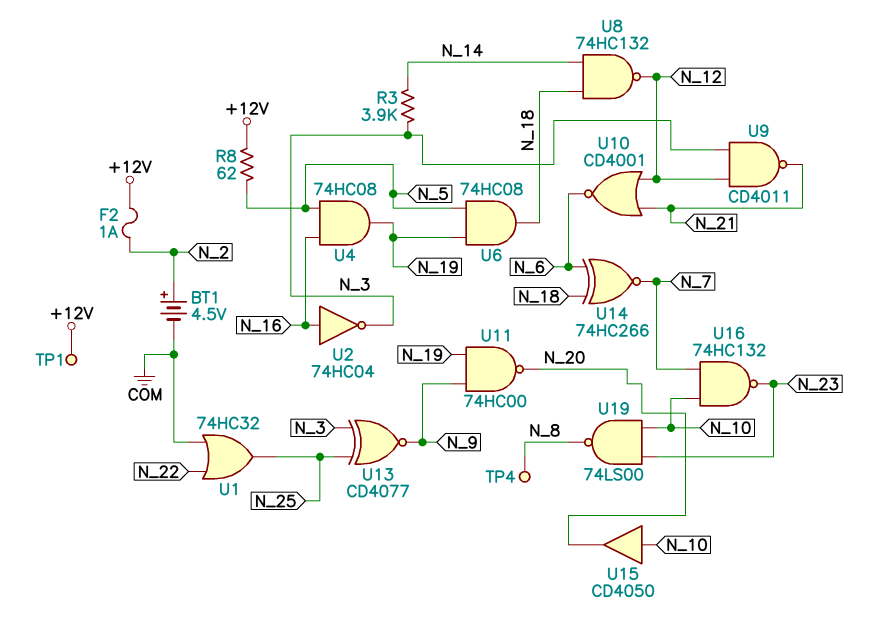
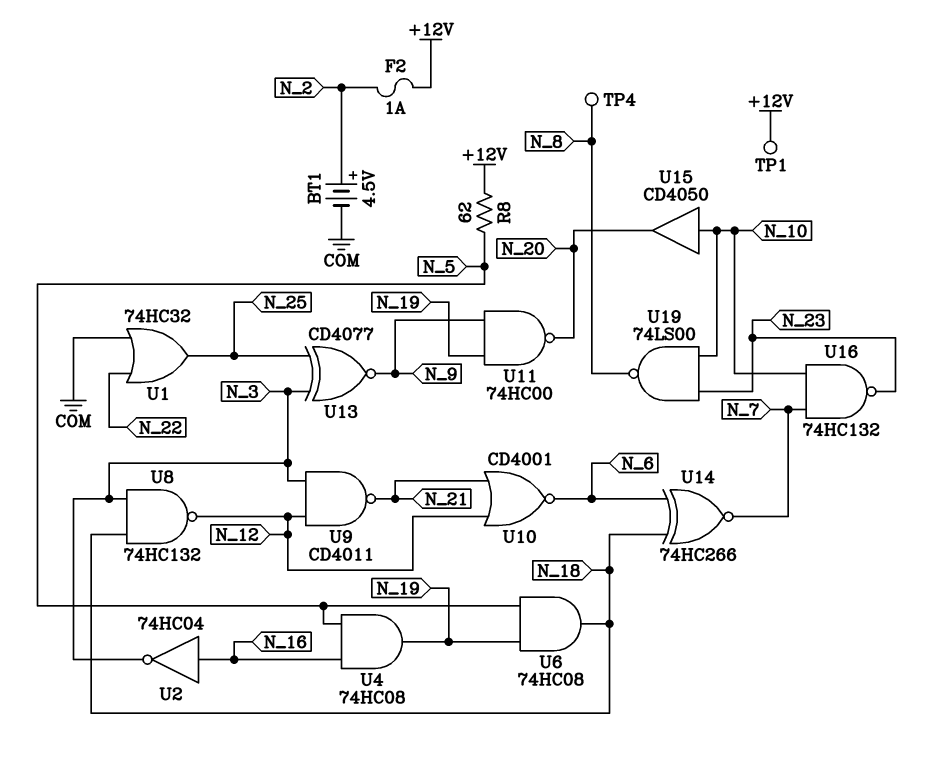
R3: 3.9k (N_3, N_14) -> none
U8: NAND 74HC132 (in N_14, in N_18, out N_12) -> NAND 74HC132 (in N_3, in N_18, out N_12)

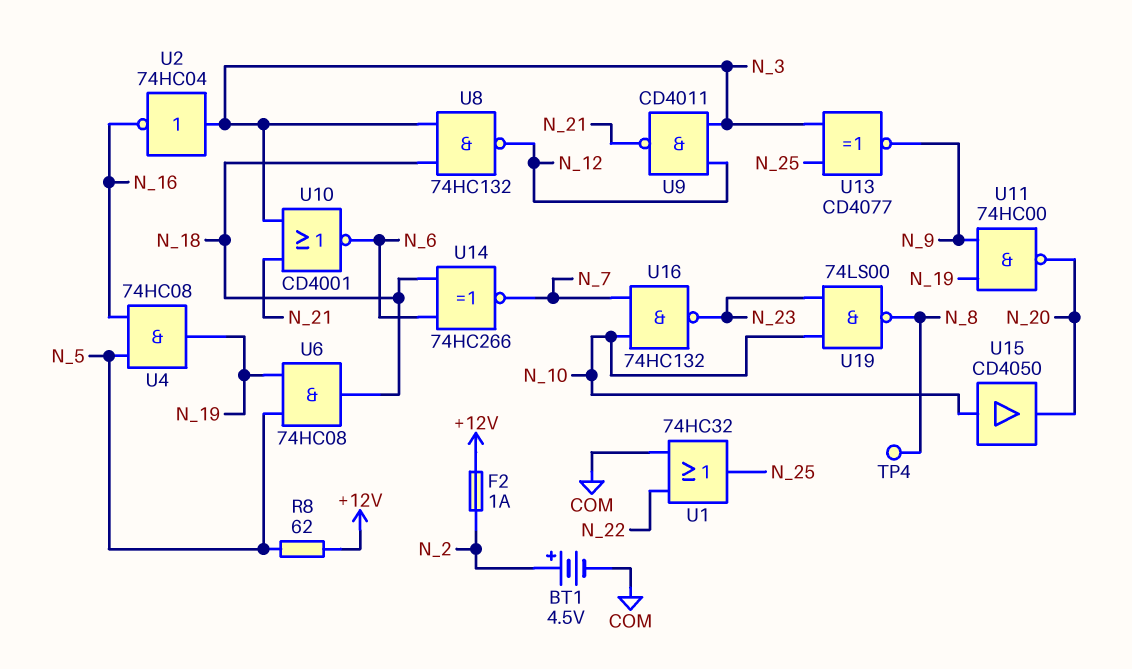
TP1: test point (+12V) -> none
U2: NOT 74HC04 (in N_16, out N_3) -> NOT 74HC04 (in N_3, out N_16)
U10: NOR CD4001 (in N_12, in N_21, out N_6) -> NOR CD4001 (in N_3, in N_21, out N_6)

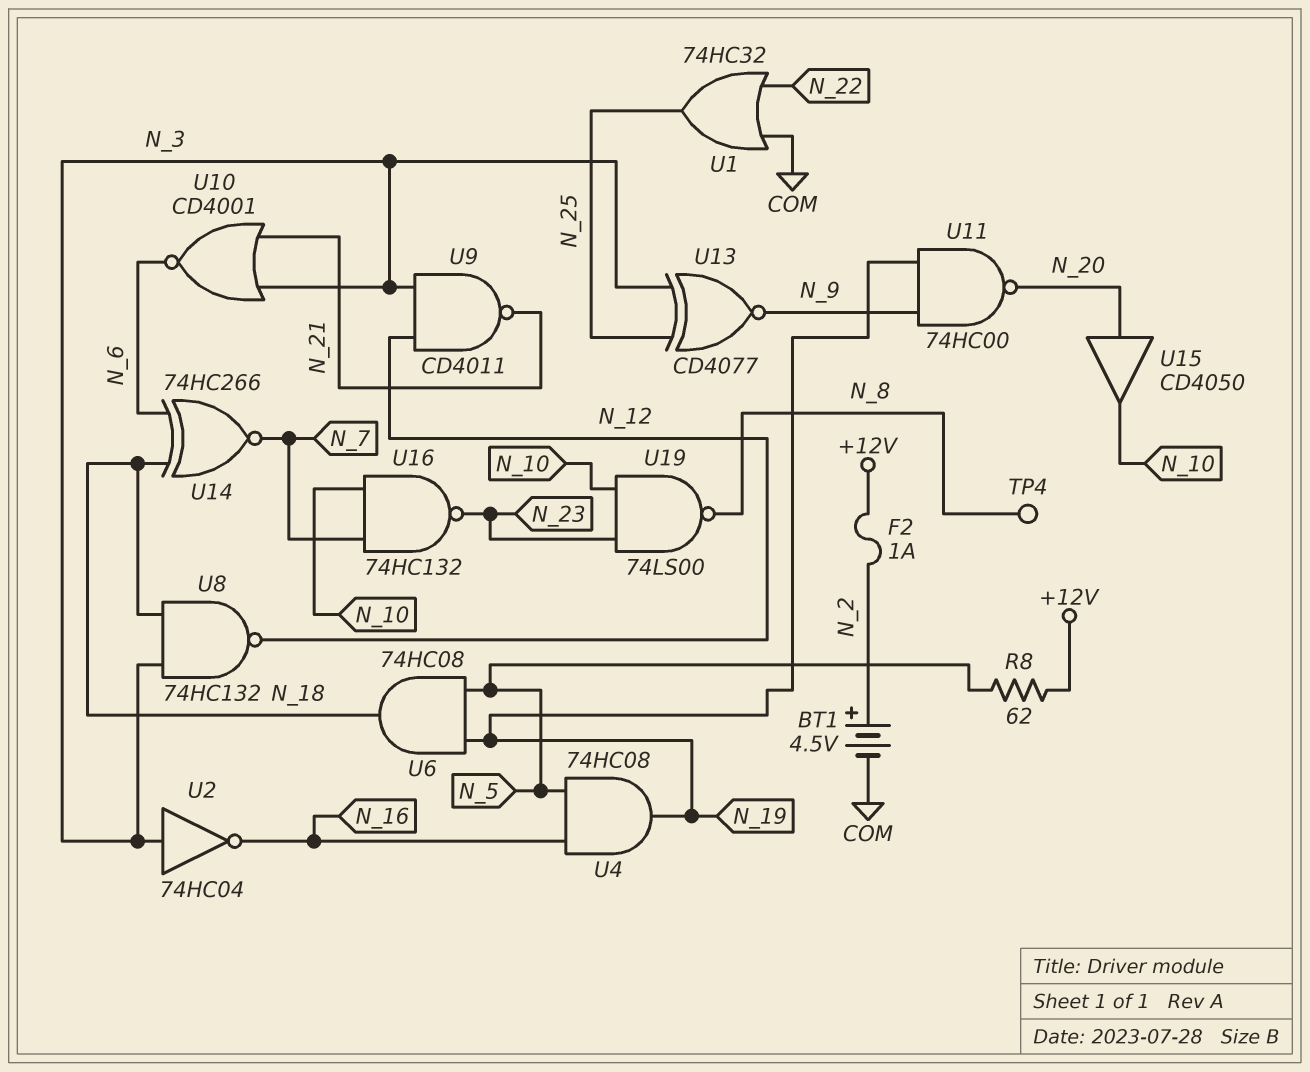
U15: buffer CD4050 (in N_10, out N_20) -> buffer CD4050 (in N_20, out N_10)

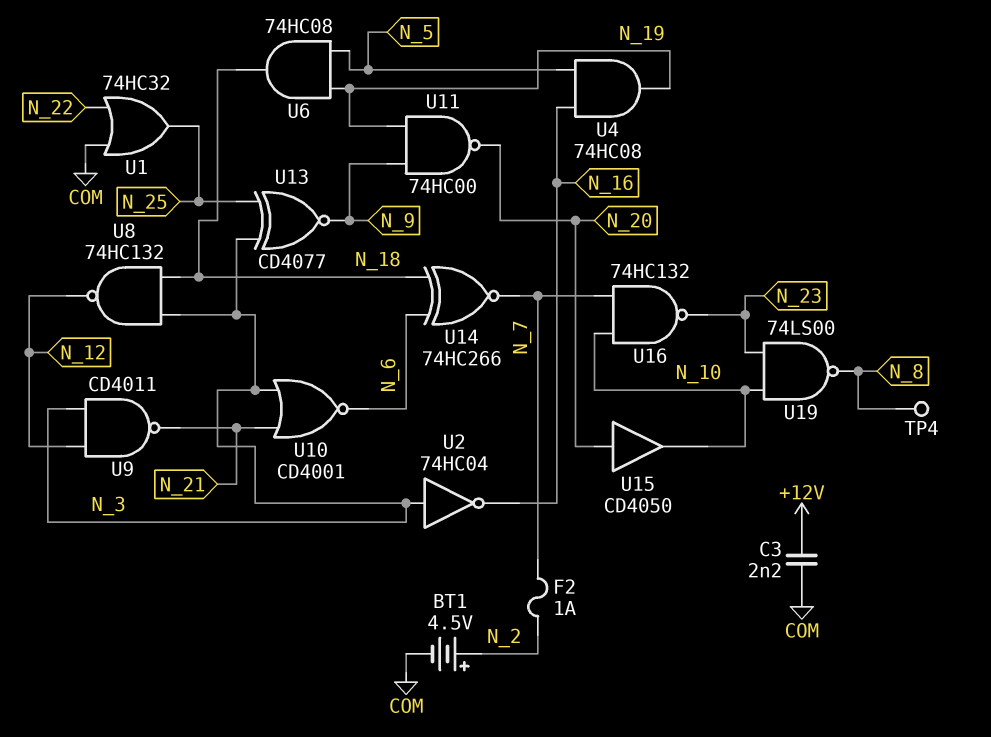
C3: none -> 2.2nF (+12V, COM)
F2: 1A (+12V, N_2) -> 1A (N_2, N_7)
R8: 62 (+12V, N_5) -> none

